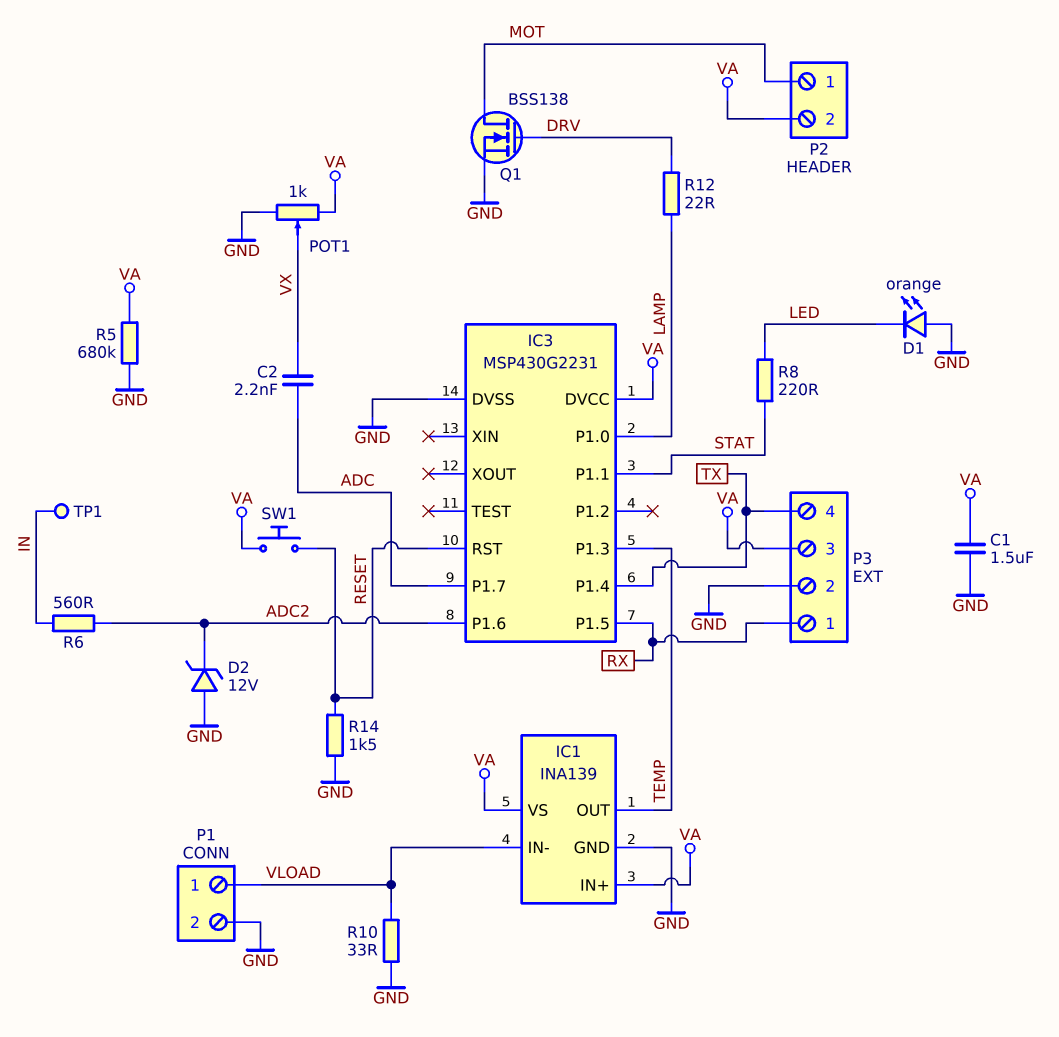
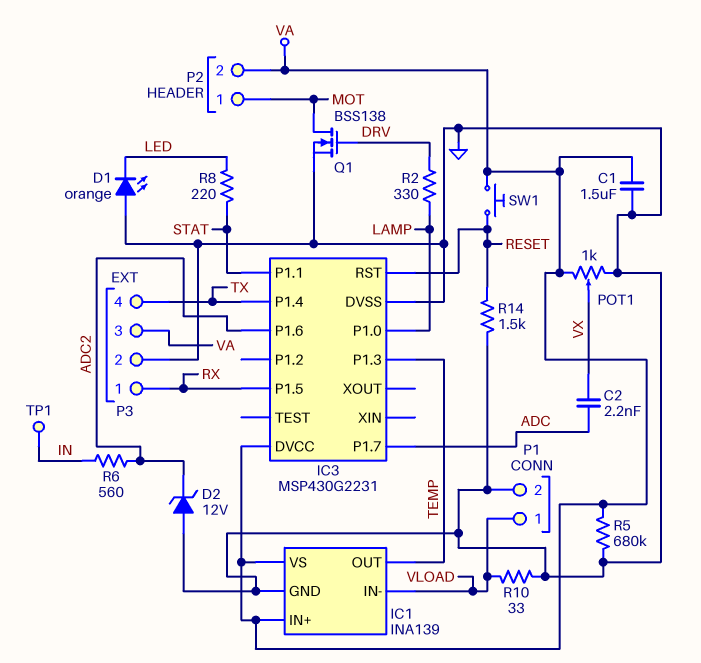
R2: none -> 330 (DRV, LAMP)
R12: 22 (DRV, LAMP) -> none

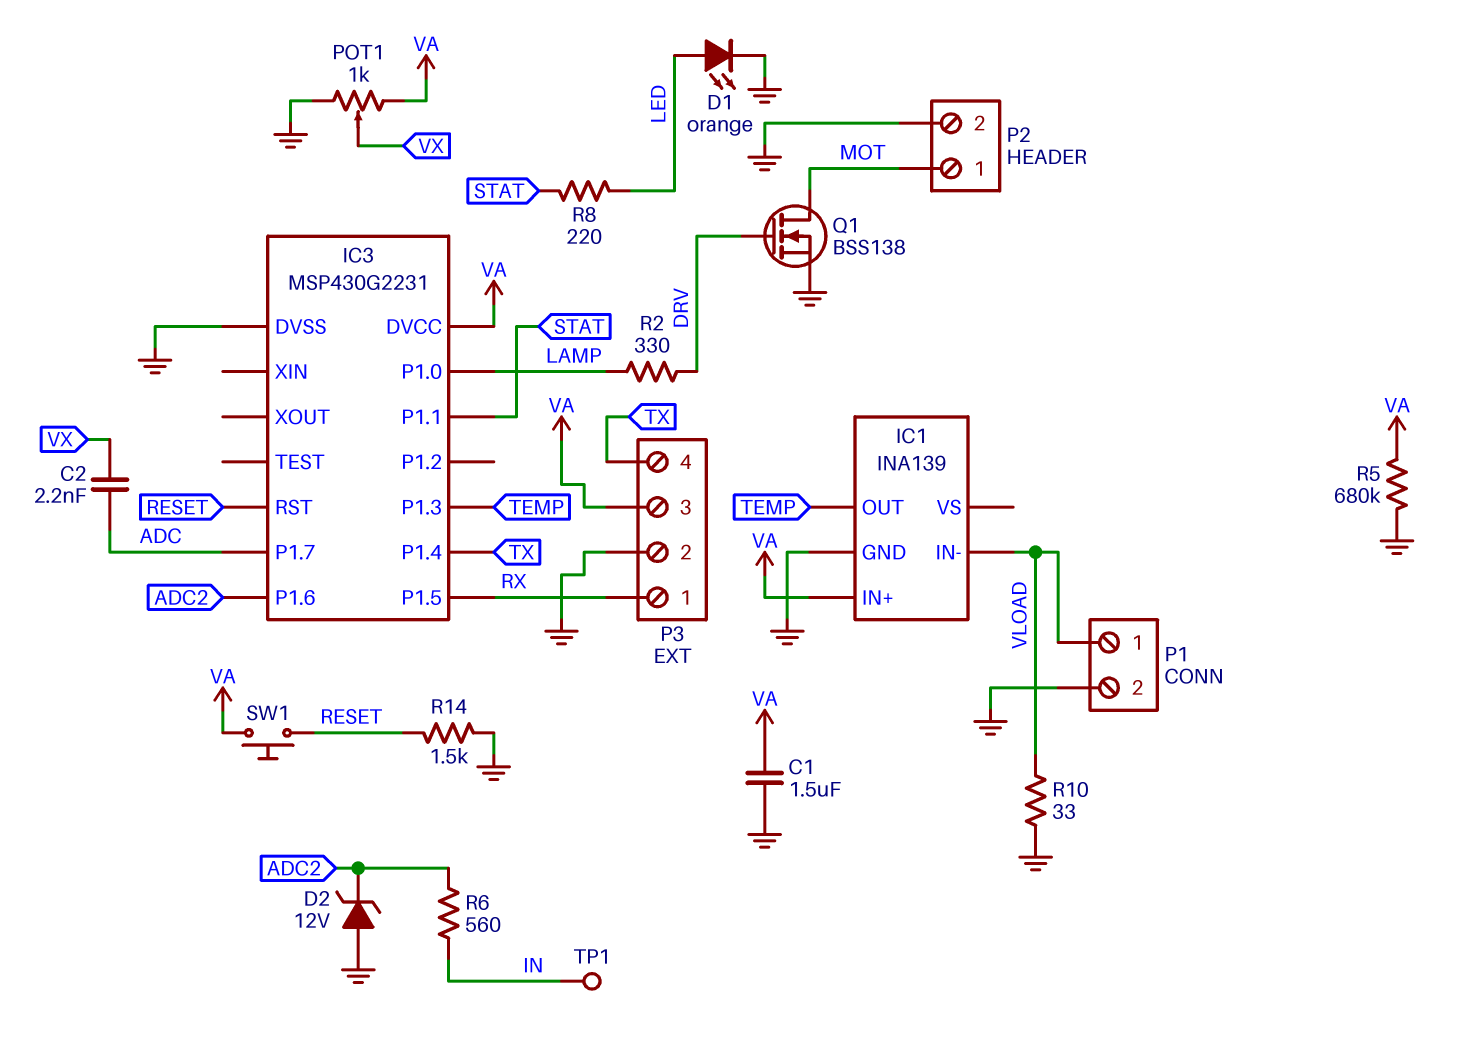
D1: LED orange (A GND, K LED) -> LED orange (A LED, K GND)
IC1 pin VS: VA -> none
P2 pin 2: VA -> GND

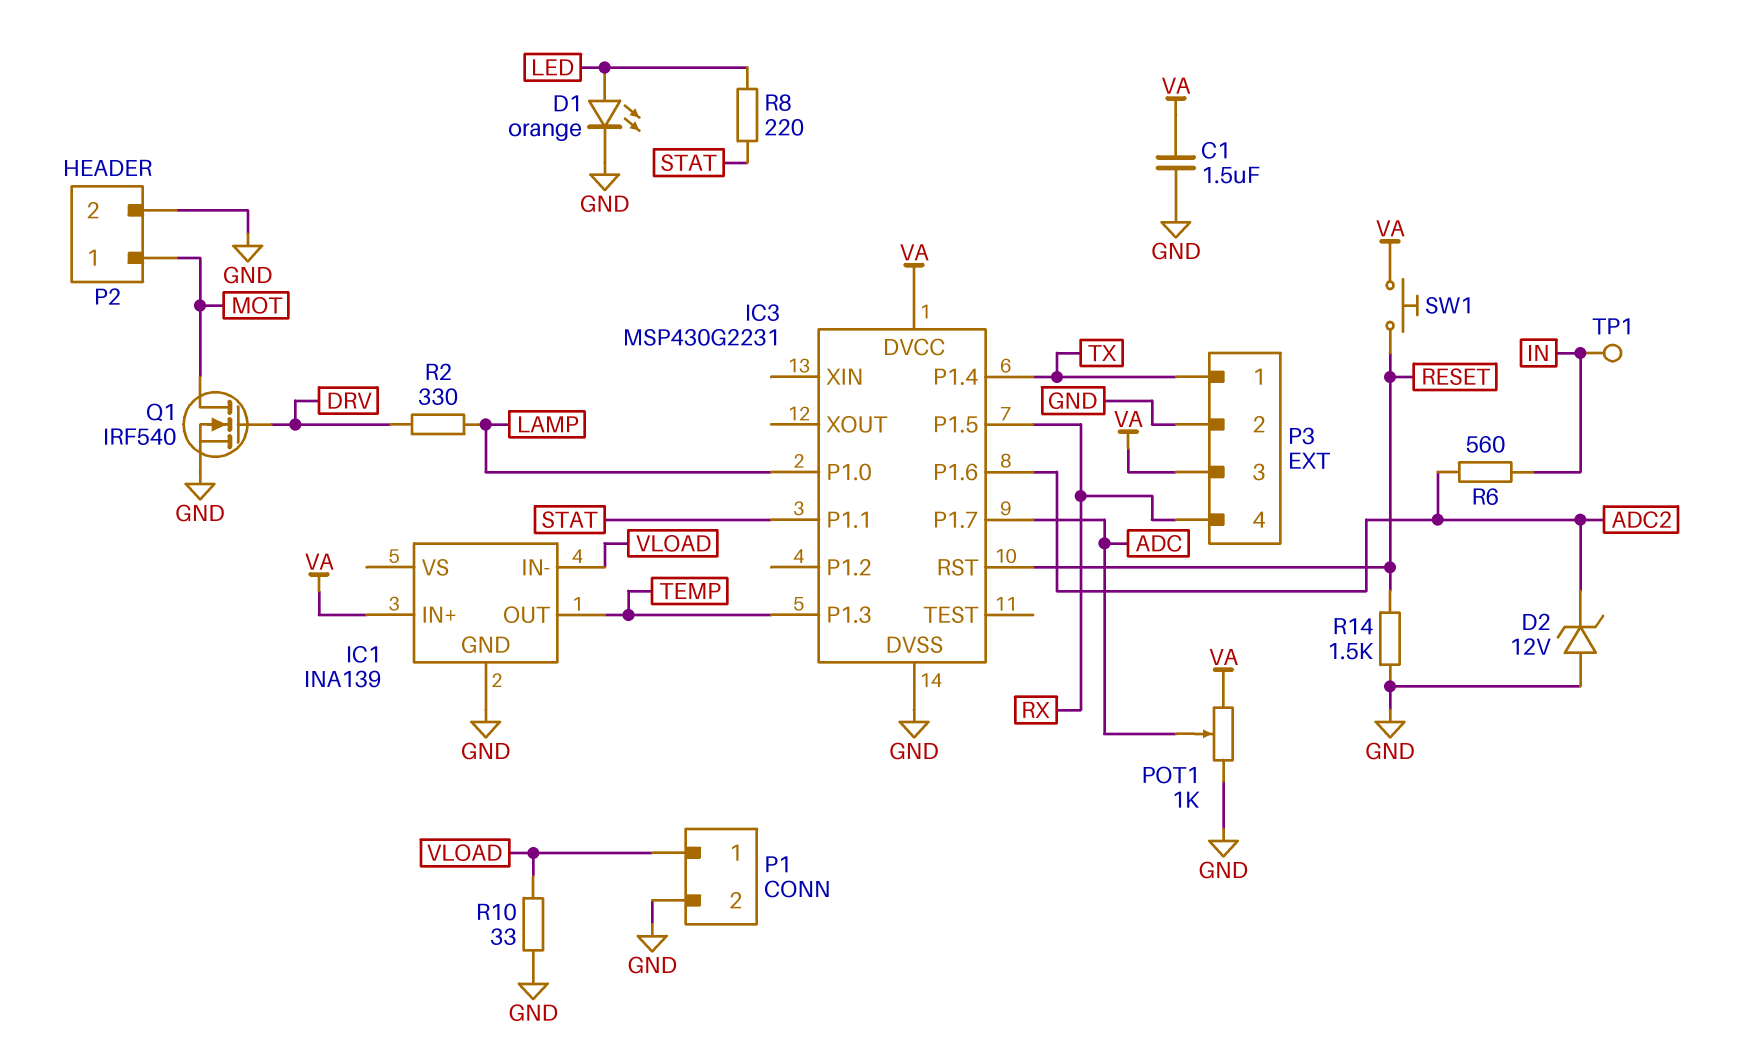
C2: 2.2nF (ADC, VX) -> none
P3 pin 1: RX -> TX
P3 pin 4: TX -> RX
POT1: 1k (GND, VA, wiper VX) -> 1k (GND, VA, wiper ADC)
Q1: NMOS BSS138 (G DRV, D MOT, S GND) -> NMOS IRF540 (G DRV, D MOT, S GND)
R5: 680k (GND, VA) -> none

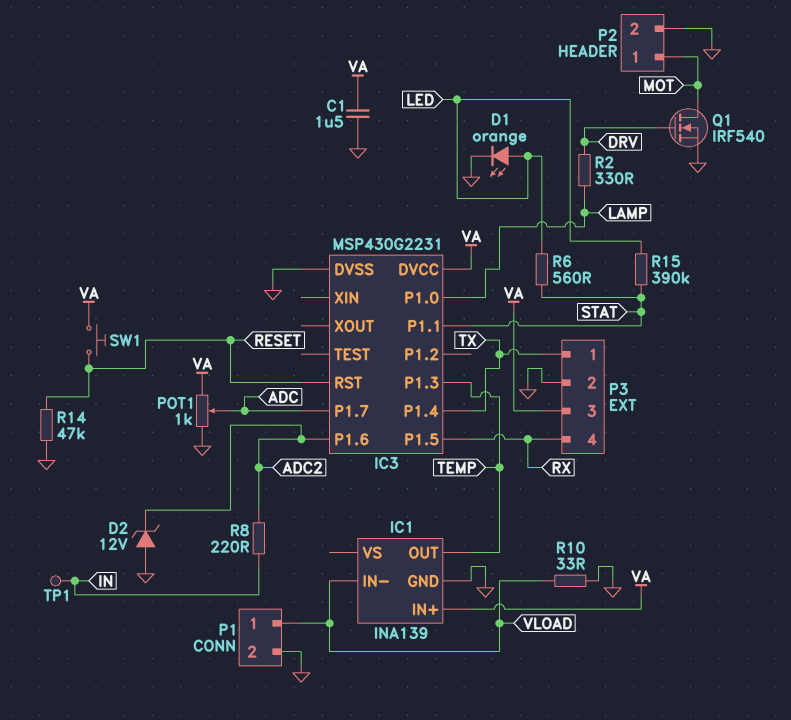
R6: 560 (ADC2, IN) -> 560 (LED, STAT)
R8: 220 (LED, STAT) -> 220 (ADC2, IN)
R14: 1.5k (GND, RESET) -> 47k (GND, RESET)
R15: none -> 390k (LED, STAT)

